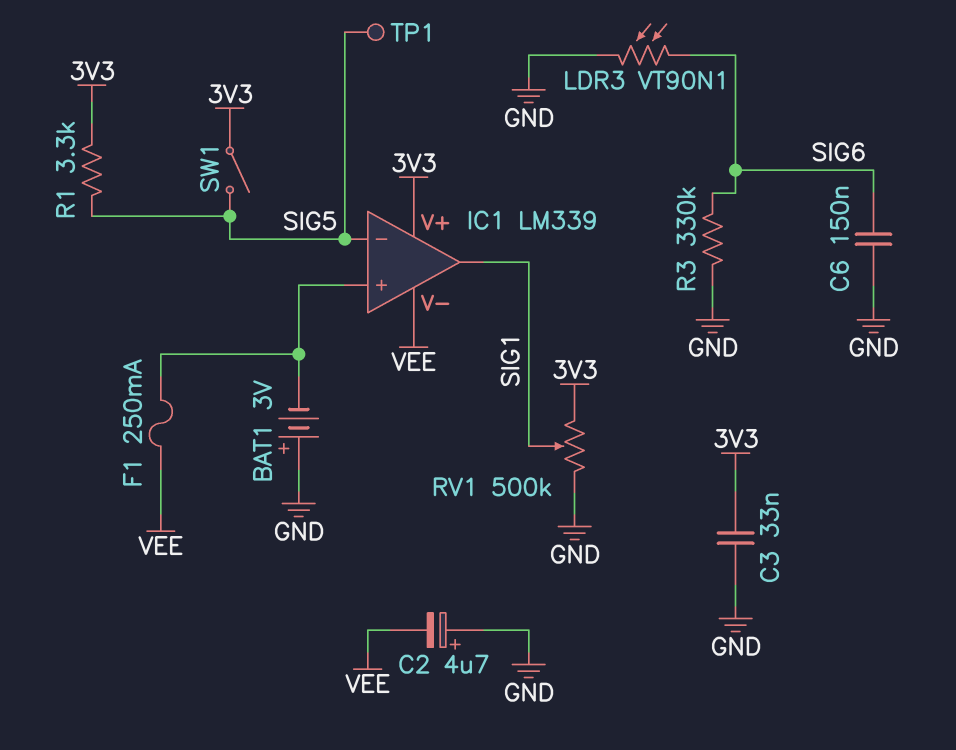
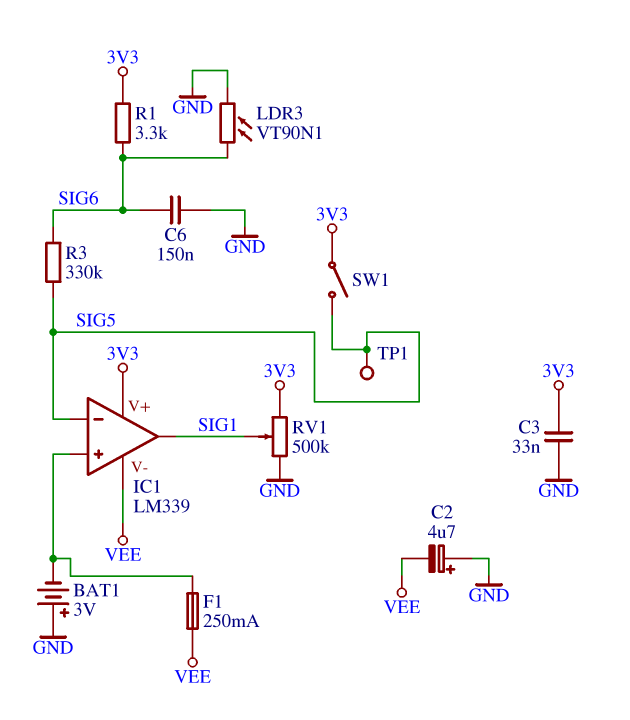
R1: 3.3k (3V3, SIG5) -> 3.3k (3V3, SIG6)
R3: 330k (GND, SIG6) -> 330k (SIG5, SIG6)

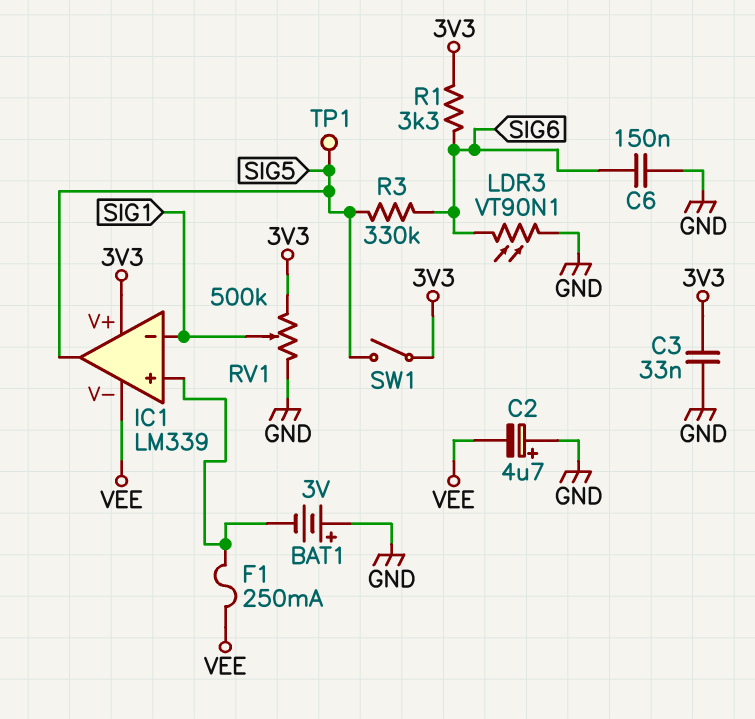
IC1 pin in-: SIG5 -> SIG1
IC1 pin out: SIG1 -> SIG5

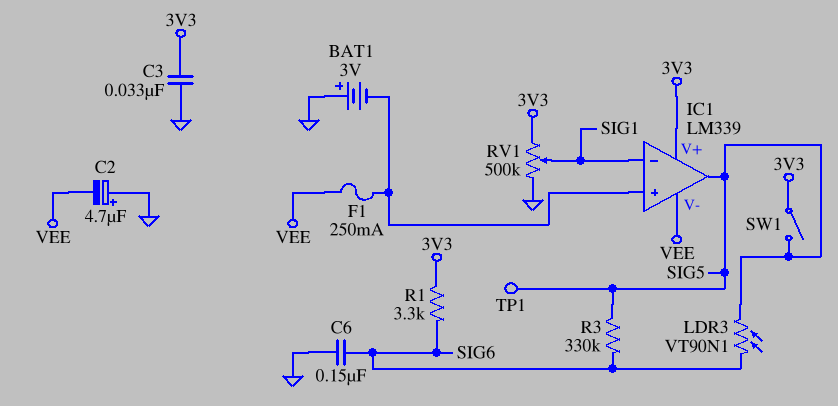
LDR3: VT90N1 (GND, SIG6) -> VT90N1 (SIG5, SIG6)

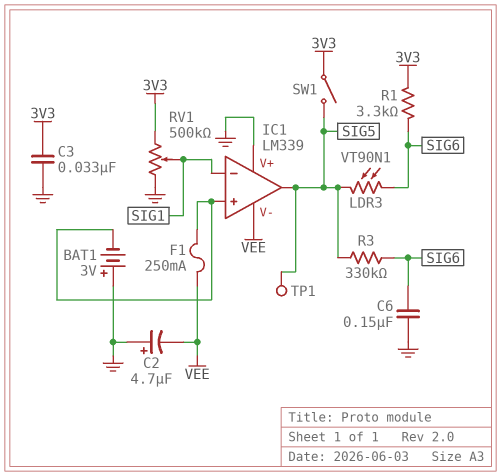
IC1 pin V+: 3V3 -> GND

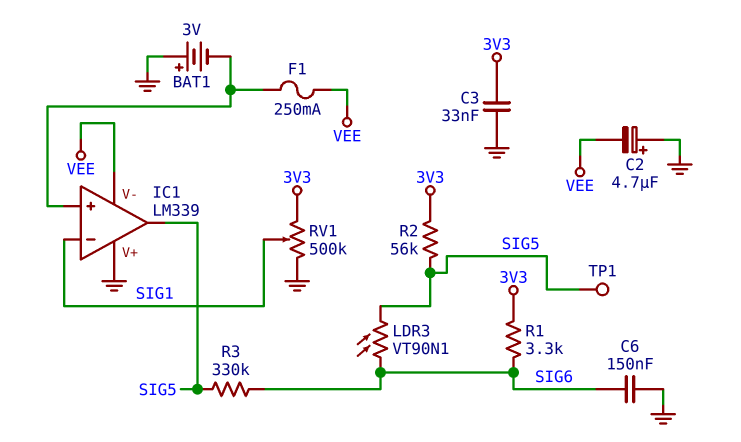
R2: none -> 56k (3V3, SIG5)
SW1: switch (3V3, SIG5) -> none

